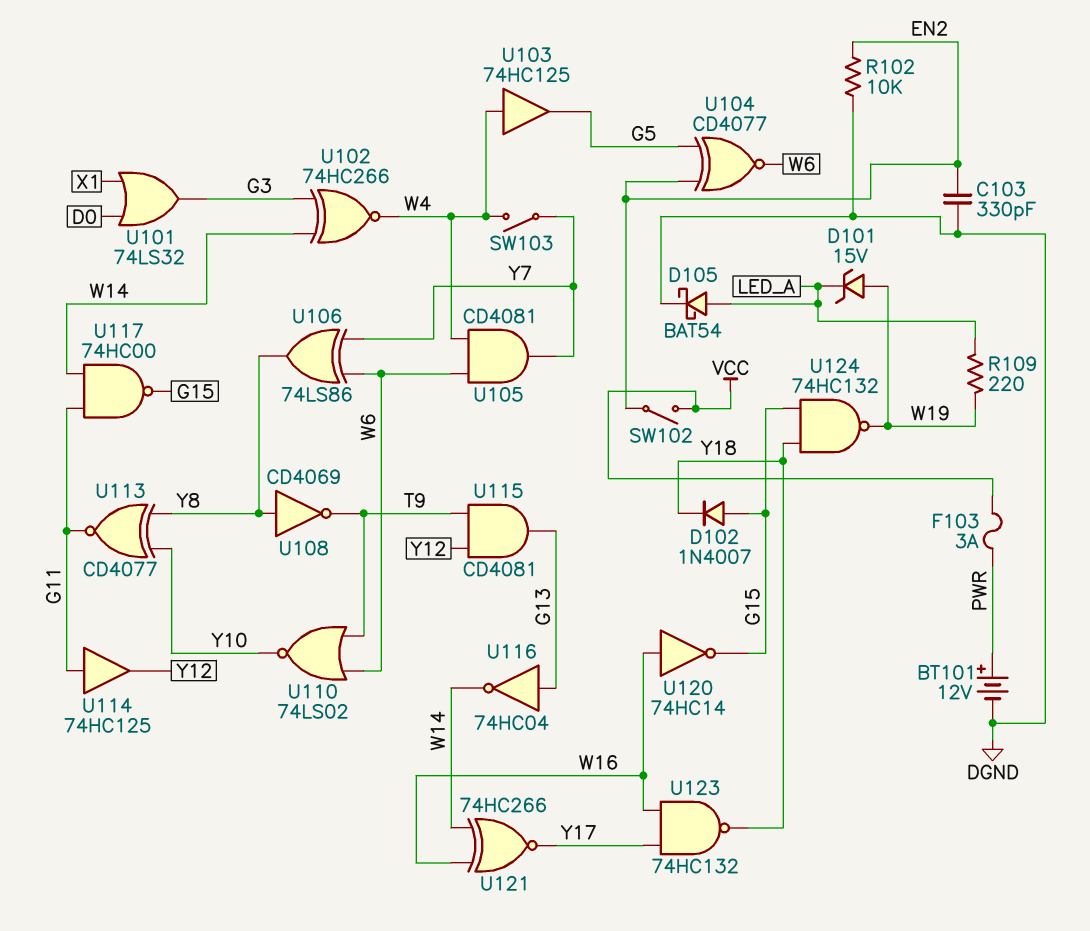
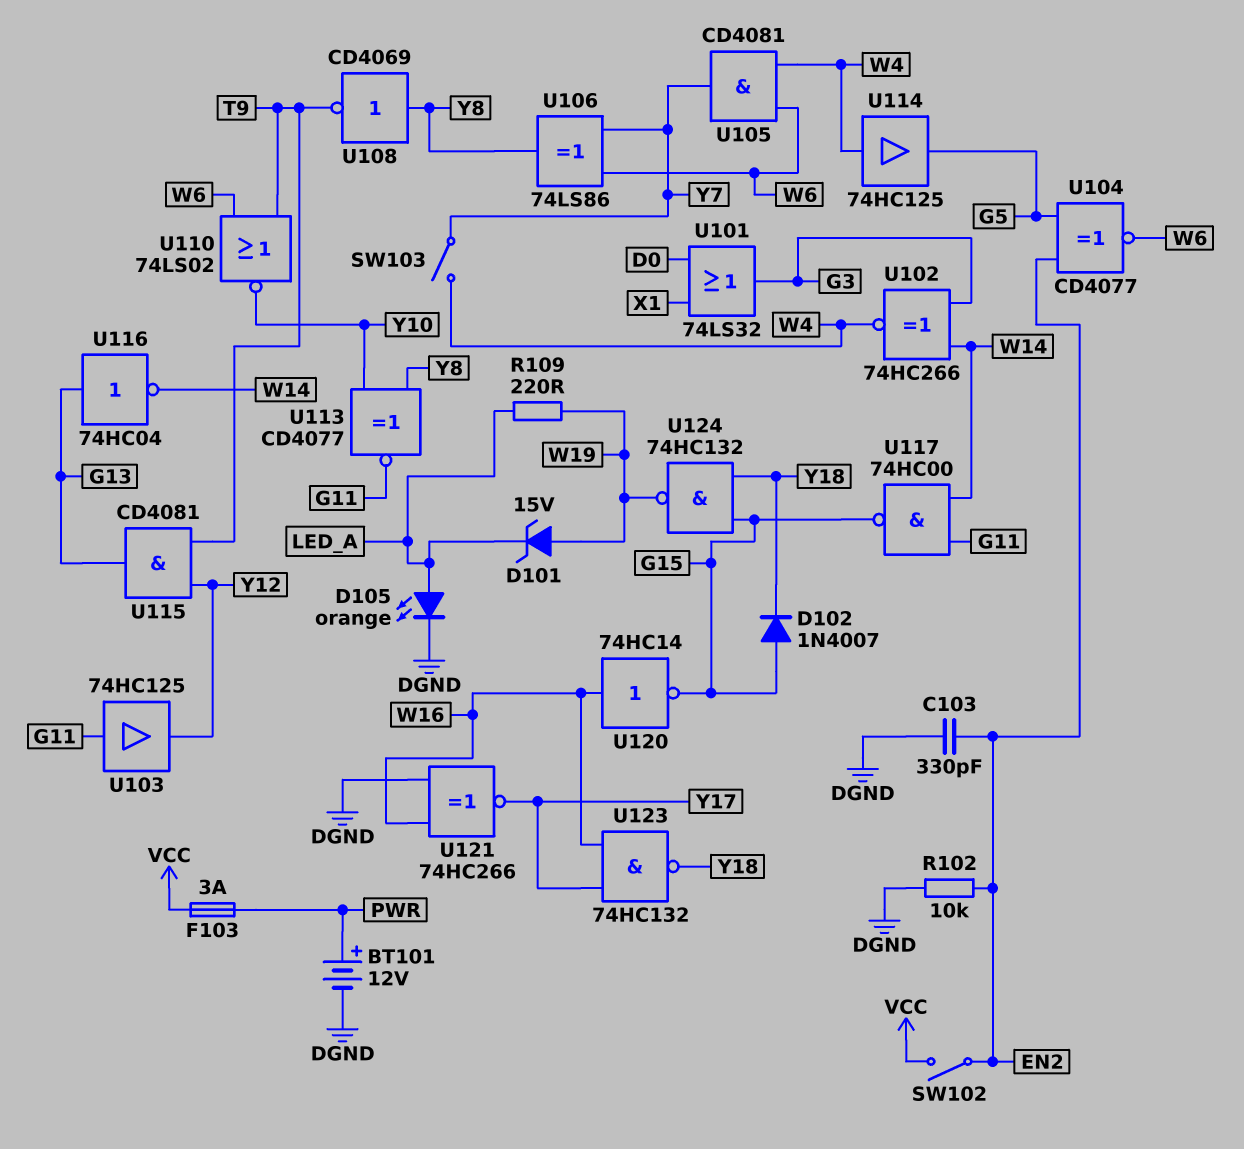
D105: schottky BAT54 (A LED_A, K DGND) -> LED orange (A LED_A, K DGND)
U103: buffer 74HC125 (in W4, out G5) -> buffer 74HC125 (in G11, out Y12)
U114: buffer 74HC125 (in G11, out Y12) -> buffer 74HC125 (in W4, out G5)
U121: XNOR 74HC266 (in W14, in W16, out Y17) -> XNOR 74HC266 (in DGND, in W16, out Y17)

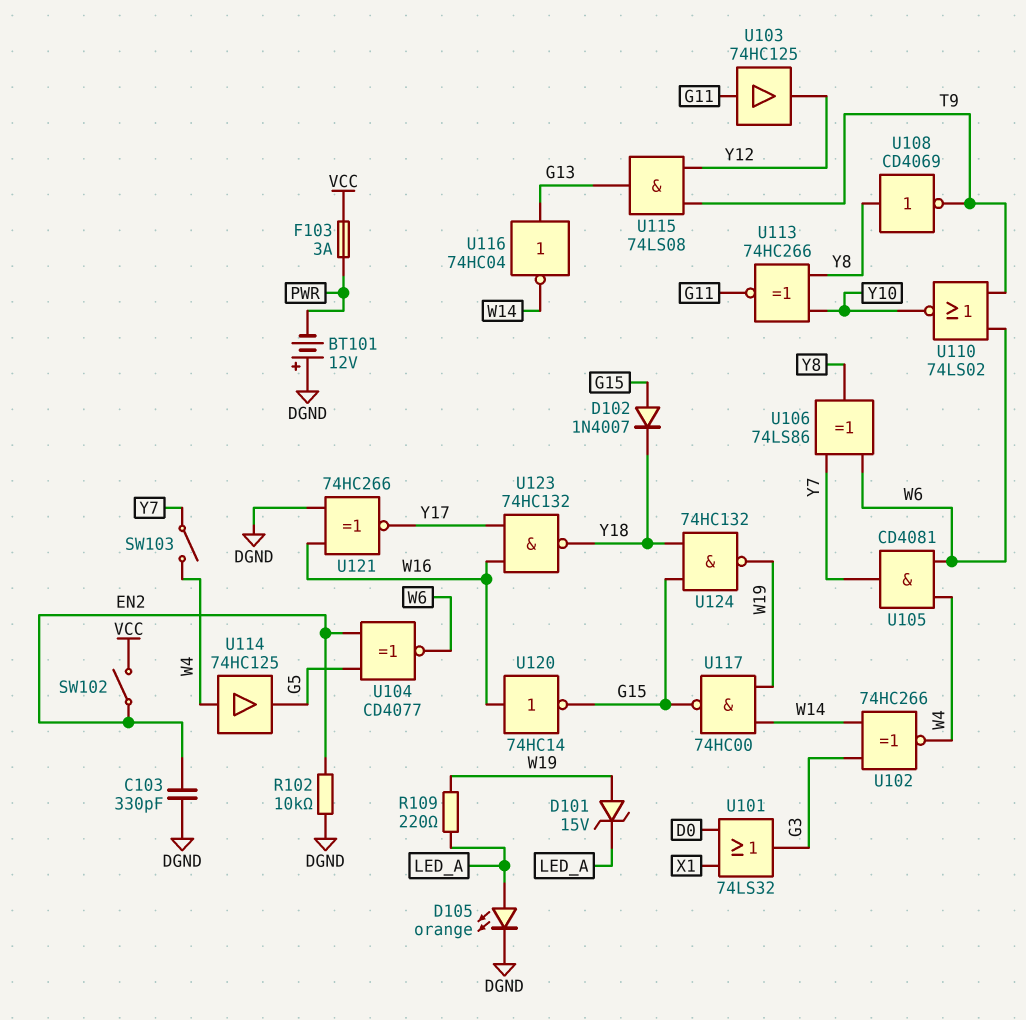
BT101: 12V (plus PWR, minus DGND) -> 12V (plus DGND, minus PWR)
U113: XNOR CD4077 (in Y8, in Y10, out G11) -> XNOR 74HC266 (in Y8, in Y10, out G11)
U115: AND CD4081 (in T9, in Y12, out G13) -> AND 74LS08 (in T9, in Y12, out G13)
U117: NAND 74HC00 (in G11, in W14, out G15) -> NAND 74HC00 (in W14, in W19, out G15)

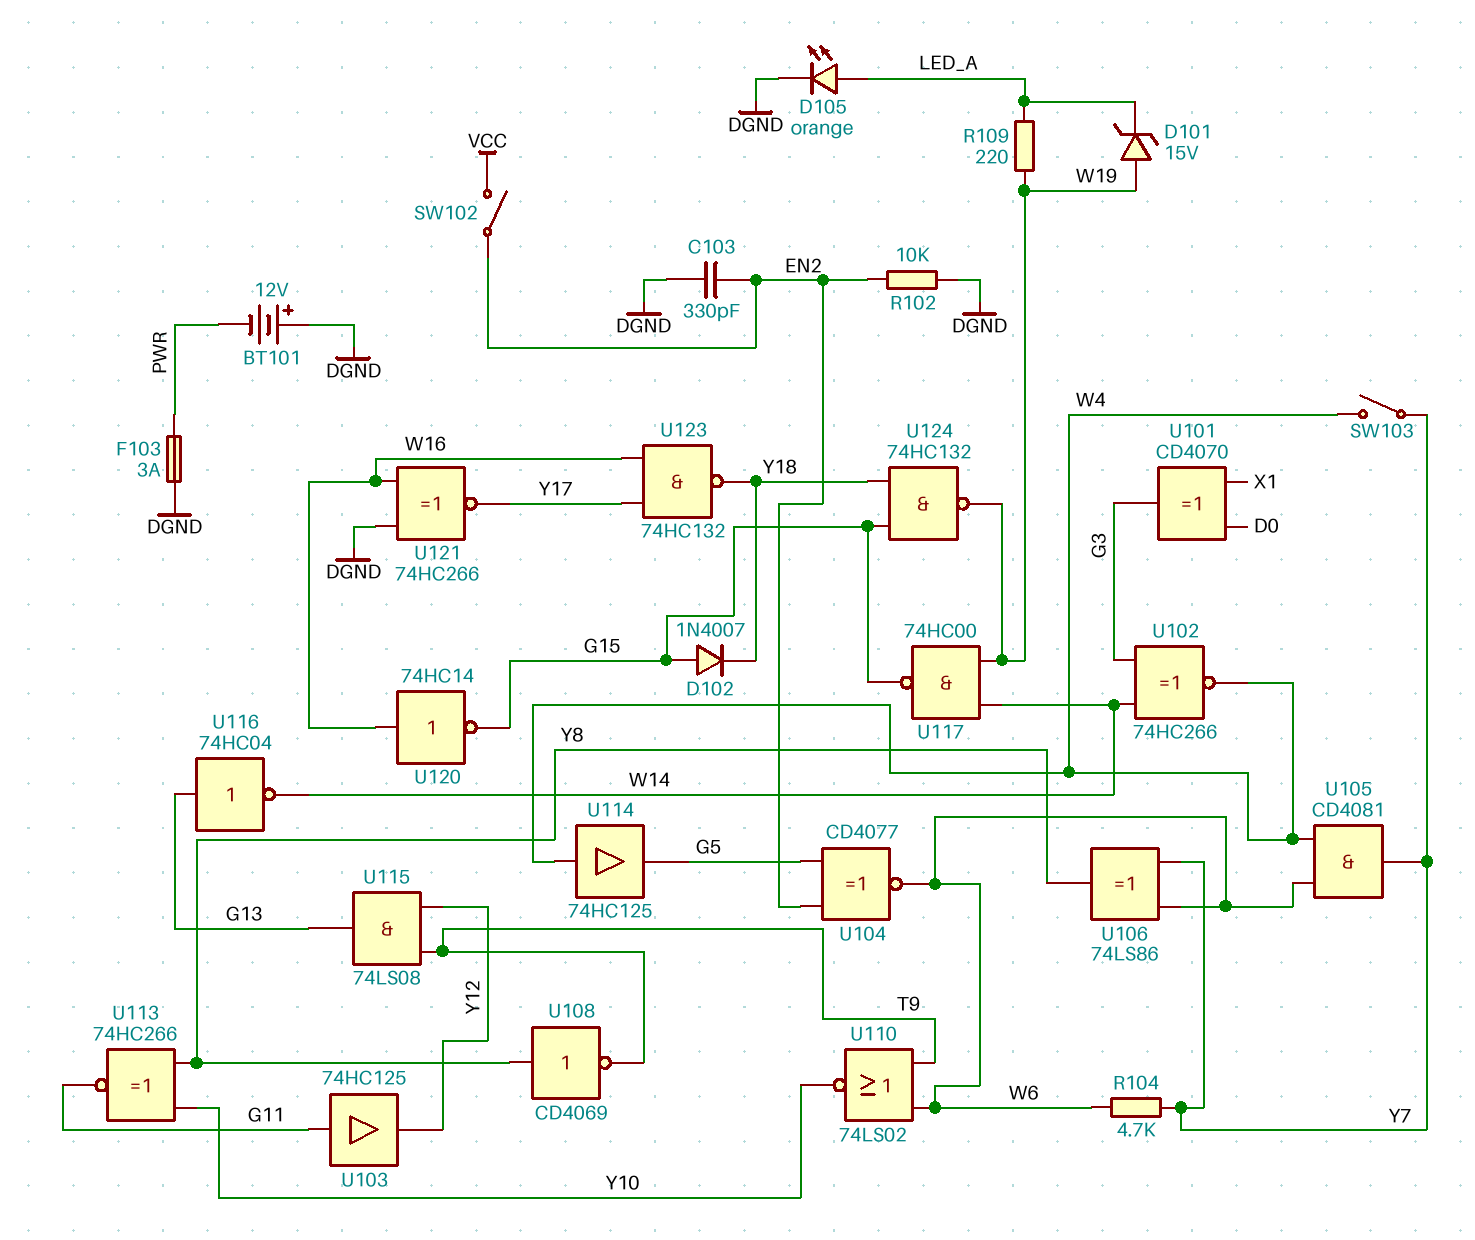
F103: 3A (PWR, VCC) -> 3A (DGND, PWR)
R104: none -> 4.7k (W6, Y7)
U101: OR 74LS32 (in D0, in X1, out G3) -> XOR CD4070 (in D0, in X1, out G3)

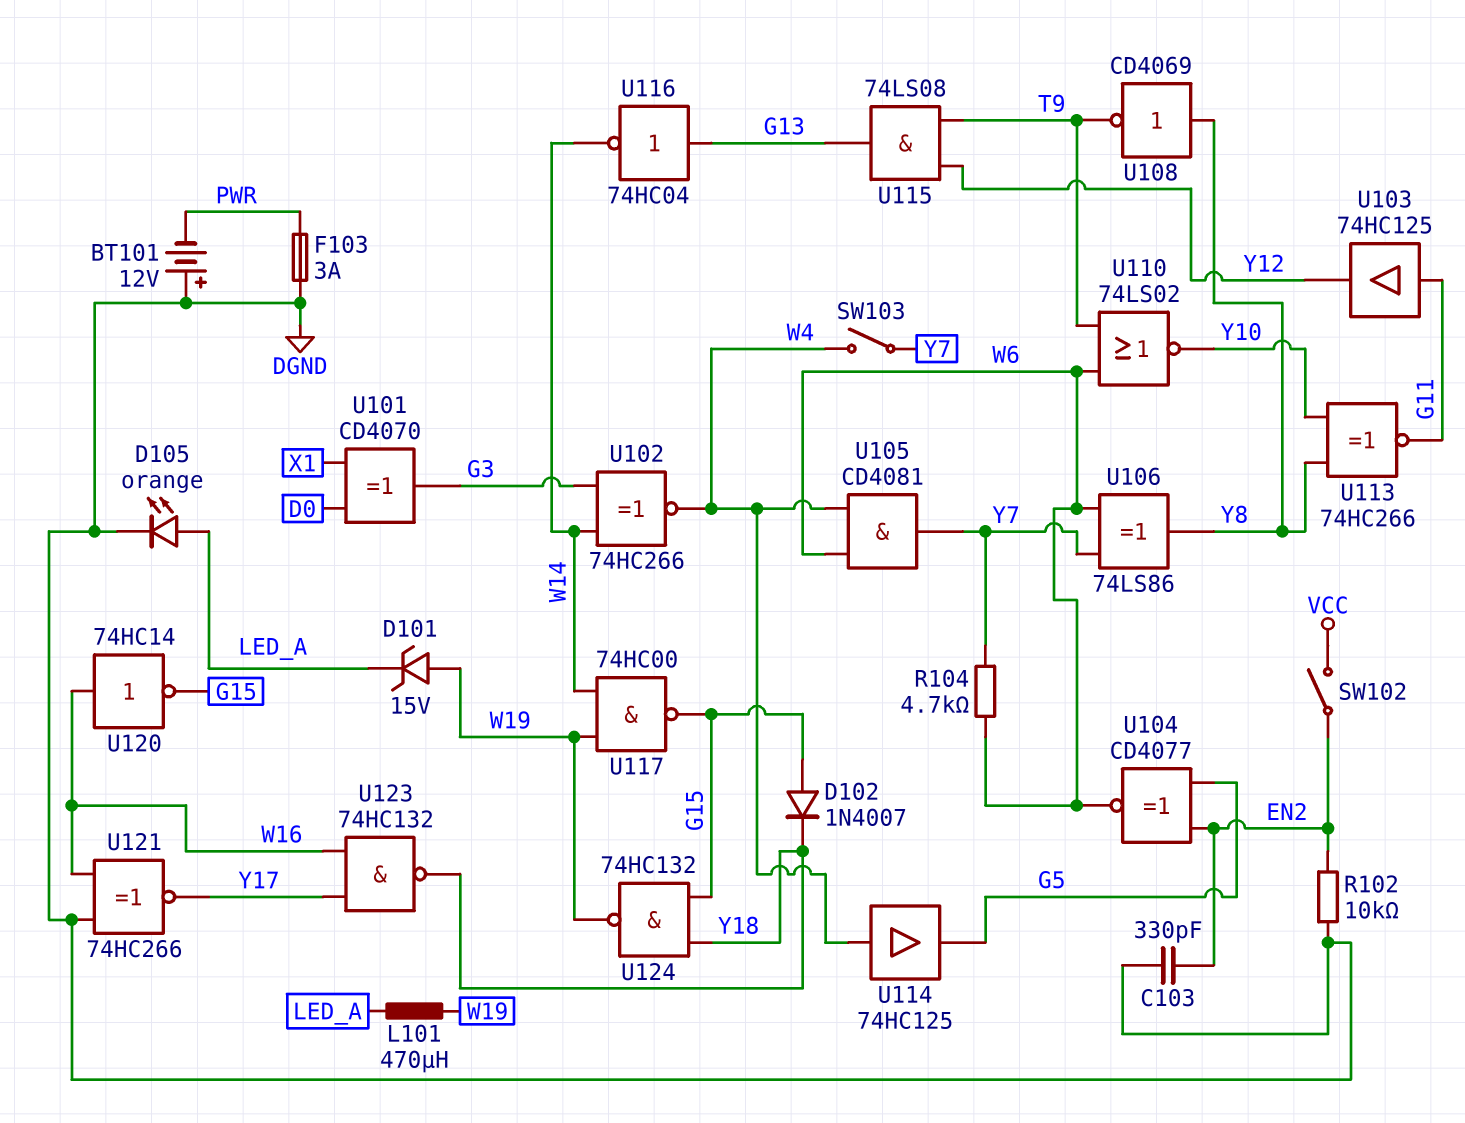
L101: none -> 470uH (LED_A, W19)
R109: 220 (LED_A, W19) -> none

